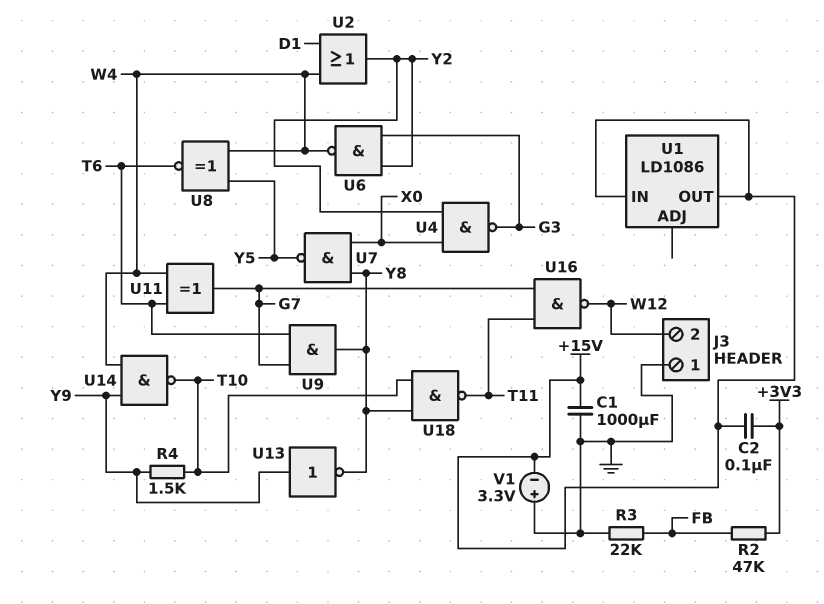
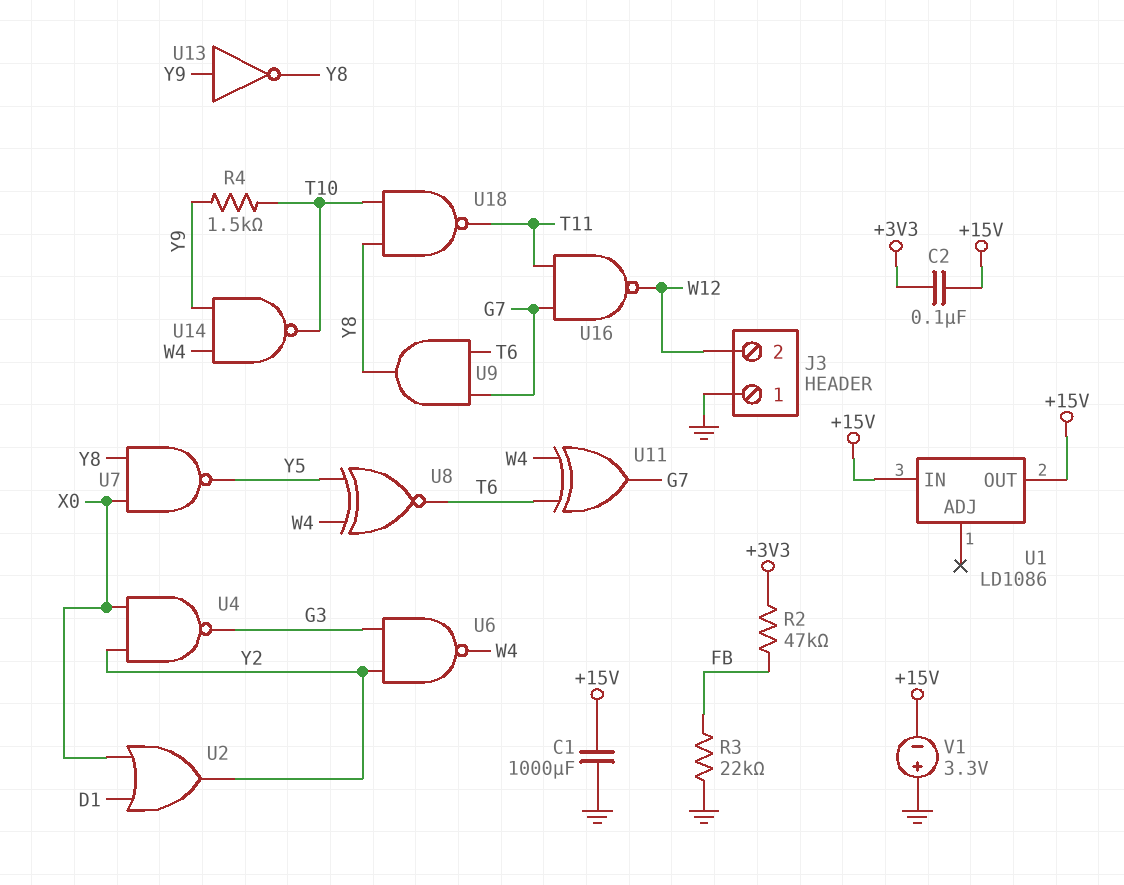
U2: OR (in D1, in W4, out Y2) -> OR (in D1, in X0, out Y2)

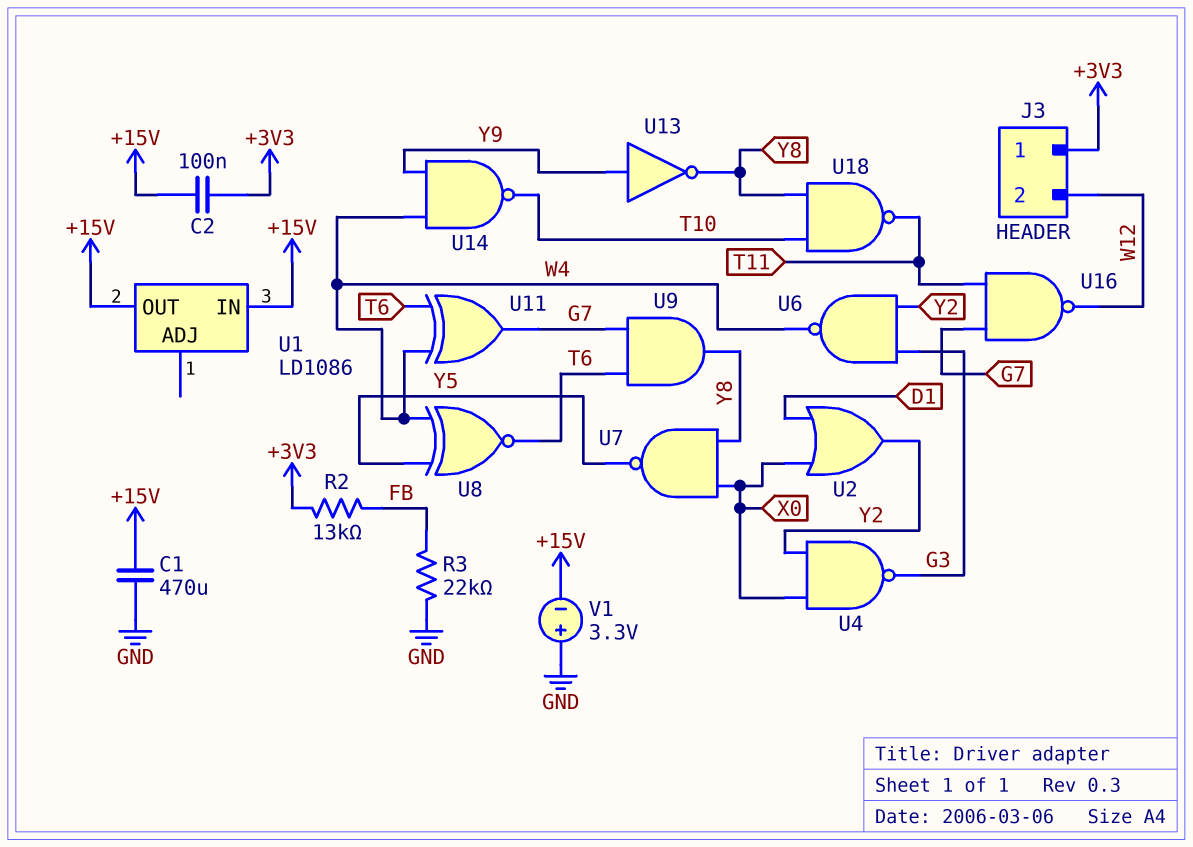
C1: 1000uF (+15V, GND) -> 470uF (+15V, GND)
J3 pin 1: GND -> +3V3
R2: 47k (+3V3, FB) -> 13k (+3V3, FB)
R4: 1.5k (T10, Y9) -> none

